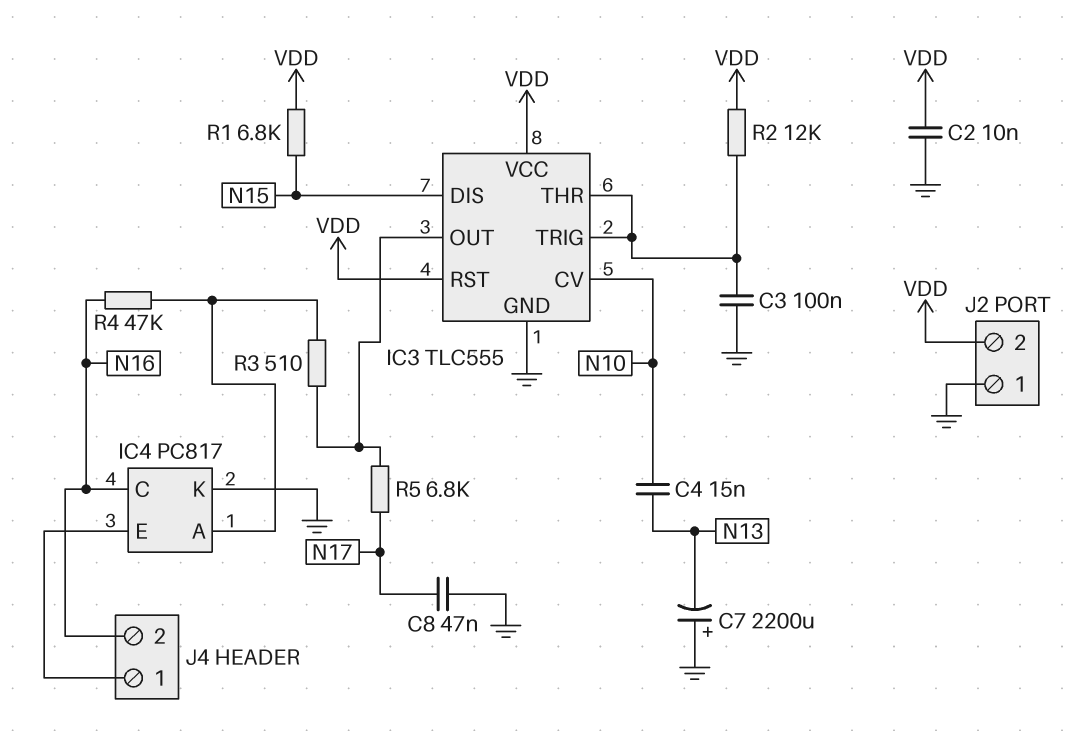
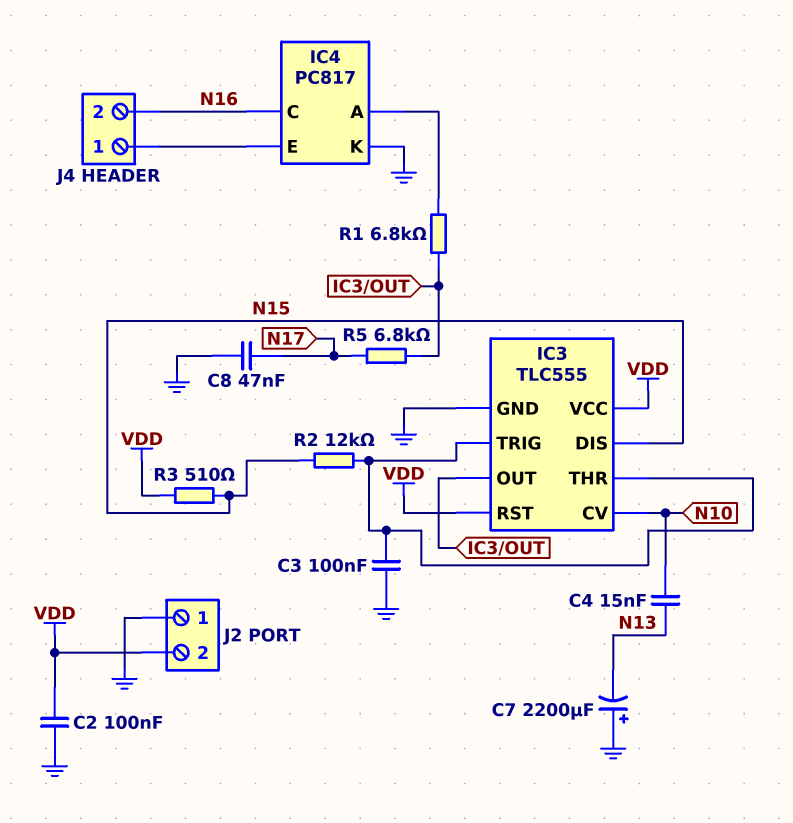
C2: 10nF (GND, VDD) -> 100nF (GND, VDD)
R1: 6.8k (N15, VDD) -> 6.8k (IC3/OUT, IC4/A)
R2: 12k (IC3/THR, VDD) -> 12k (IC3/THR, N15)
R3: 510 (IC3/OUT, IC4/A) -> 510 (N15, VDD)
R4: 47k (IC4/A, N16) -> none

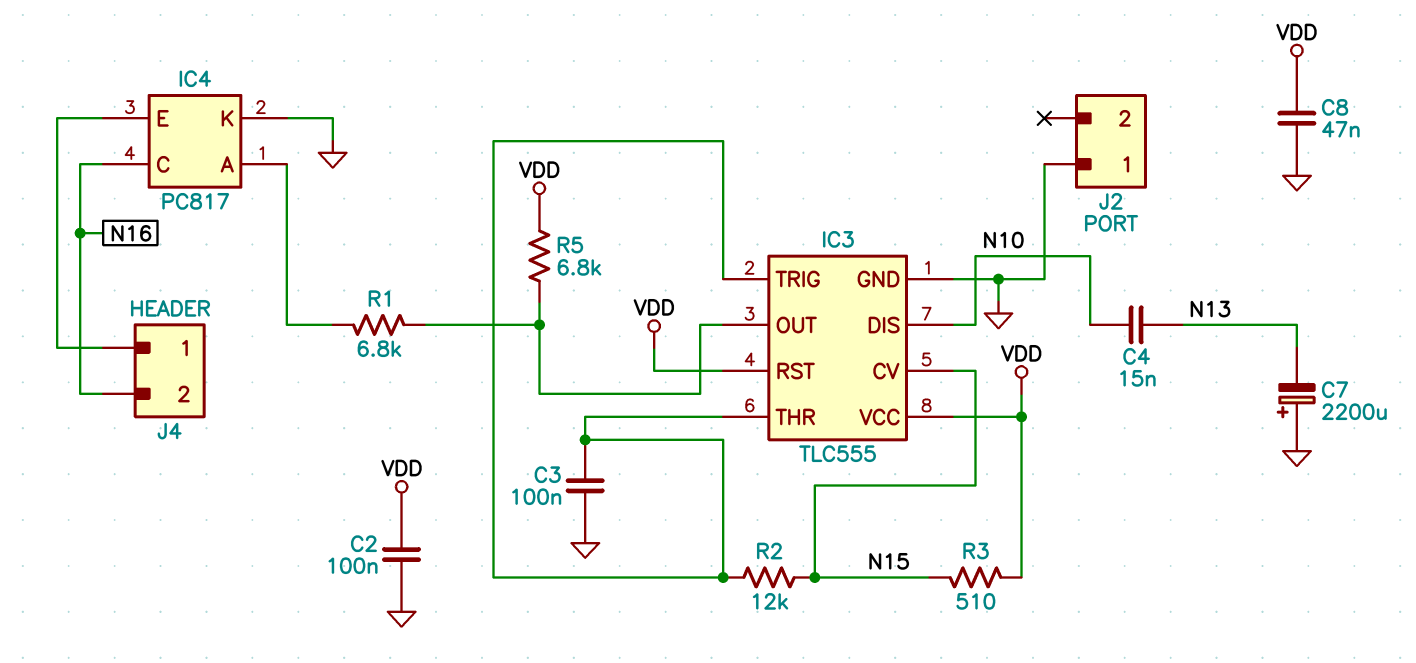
C8: 47nF (GND, N17) -> 47nF (GND, VDD)
IC3 pin CV: N10 -> N15
IC3 pin DIS: N15 -> N10
J2 pin 2: VDD -> none
R5: 6.8k (IC3/OUT, N17) -> 6.8k (IC3/OUT, VDD)

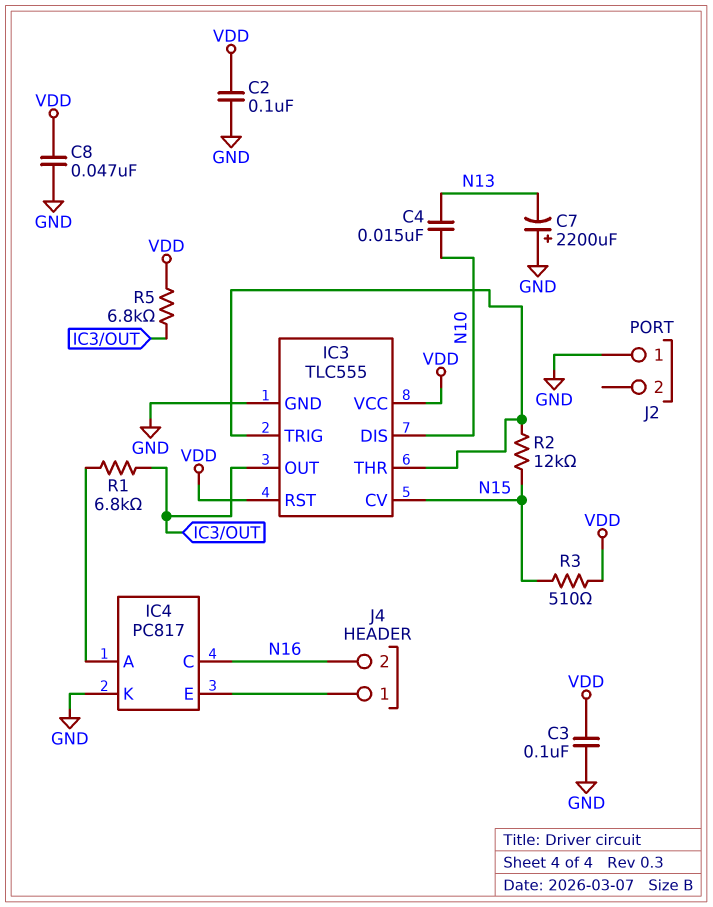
C3: 100nF (GND, IC3/THR) -> 100nF (GND, VDD)

